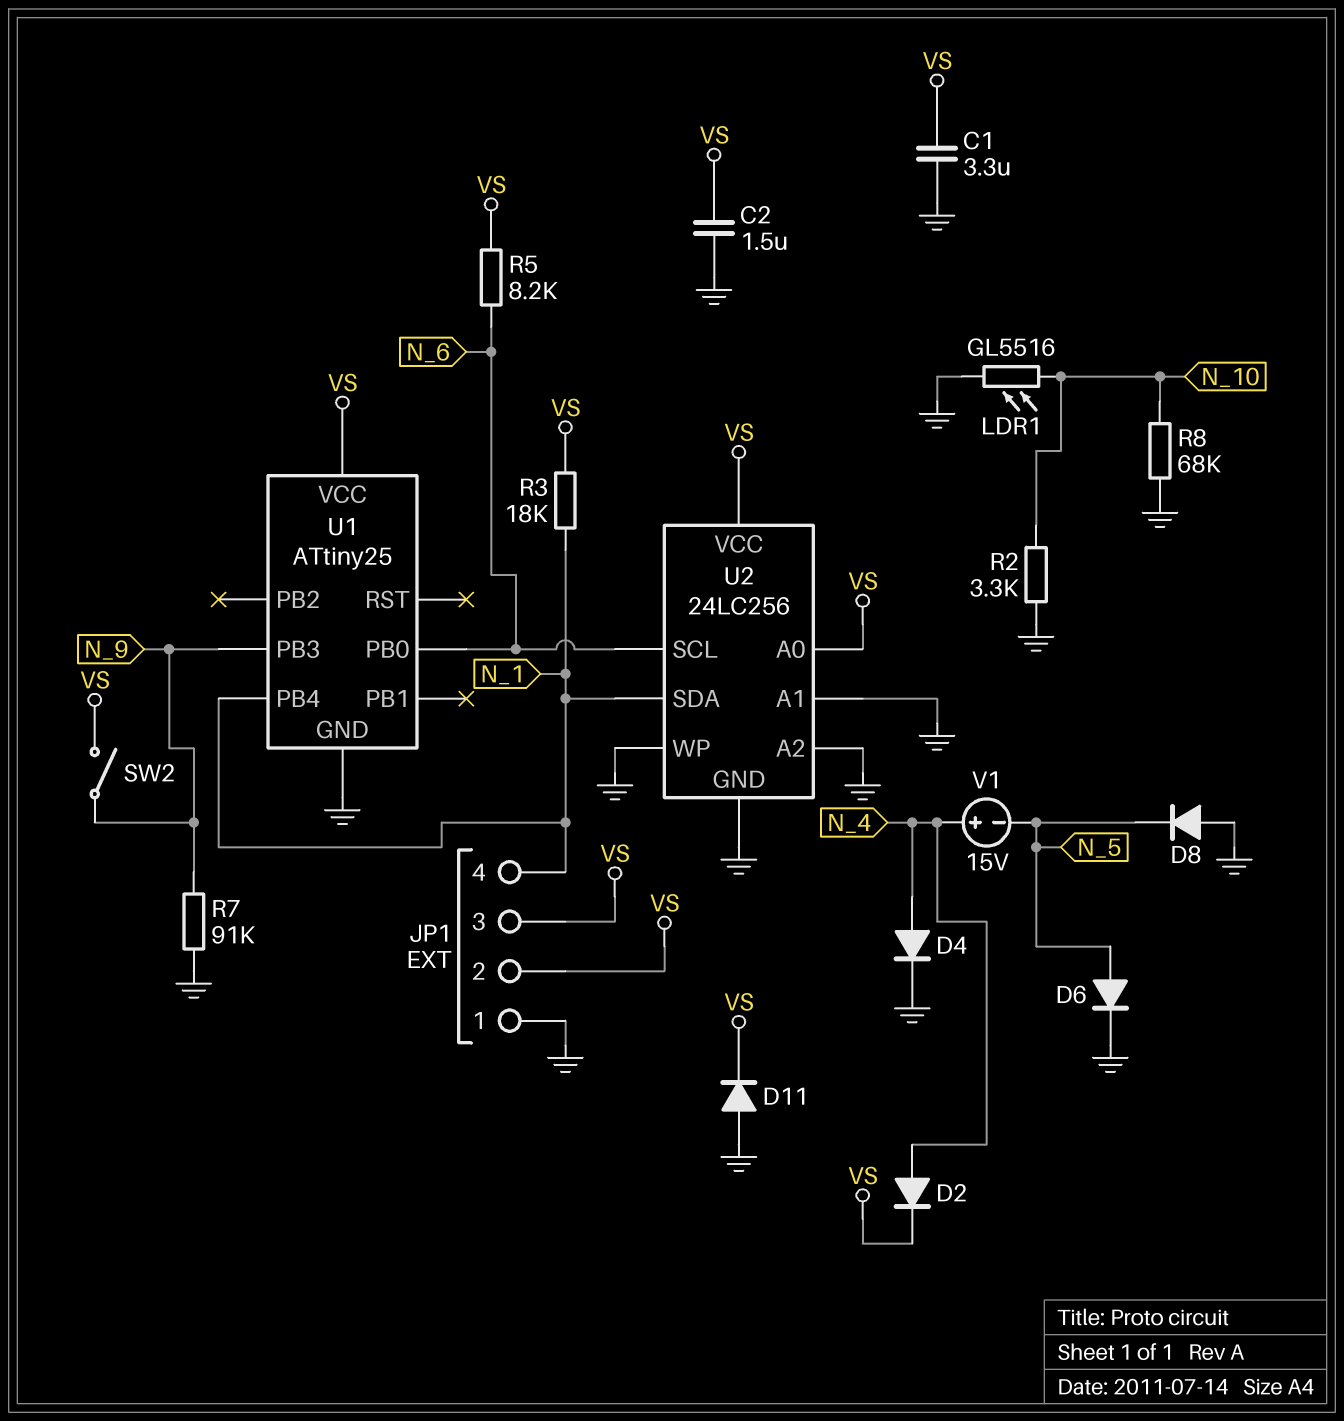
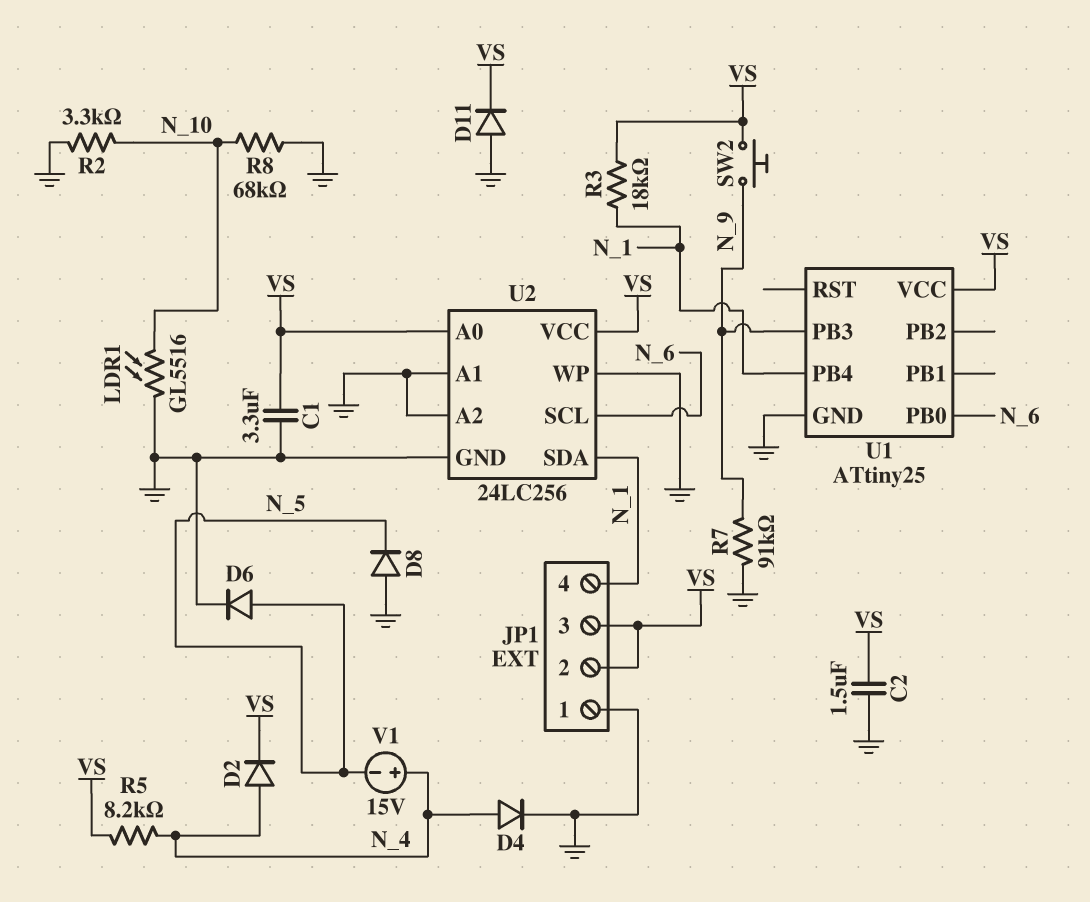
R5: 8.2k (N_6, VS) -> 8.2k (N_4, VS)
SW2: switch (N_9, VS) -> button (N_9, VS)

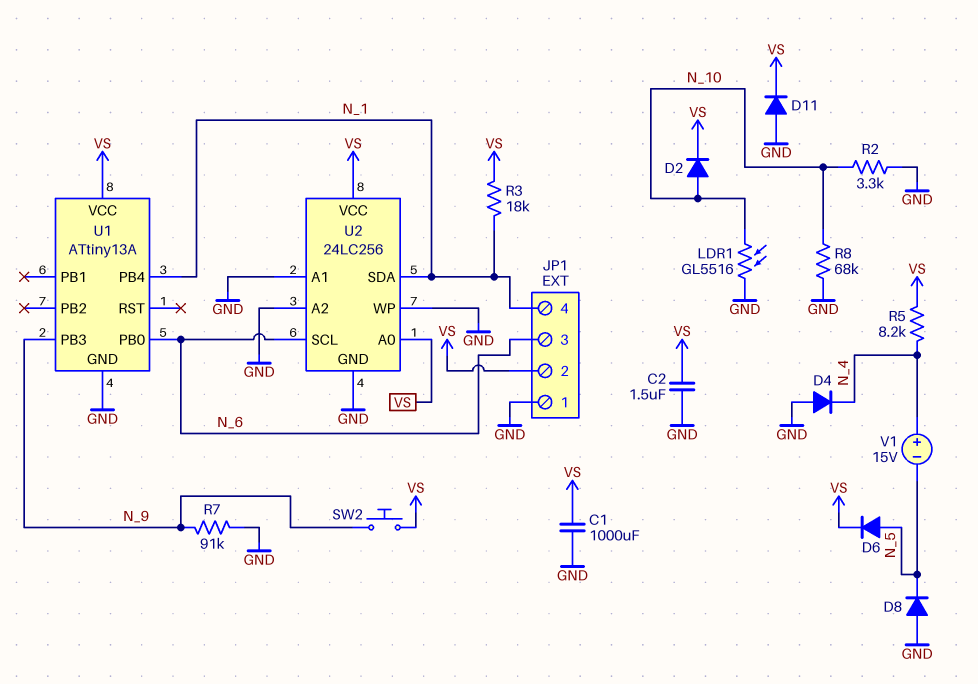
C1: 3.3uF (GND, VS) -> 1000uF (GND, VS)
D2: diode (A N_4, K VS) -> diode (A N_10, K VS)
D4: diode (A N_4, K GND) -> diode (A GND, K N_4)
D6: diode (A N_5, K GND) -> diode (A N_5, K VS)
JP1 pin 3: VS -> N_6
U1: ATtiny25 -> ATtiny13A

